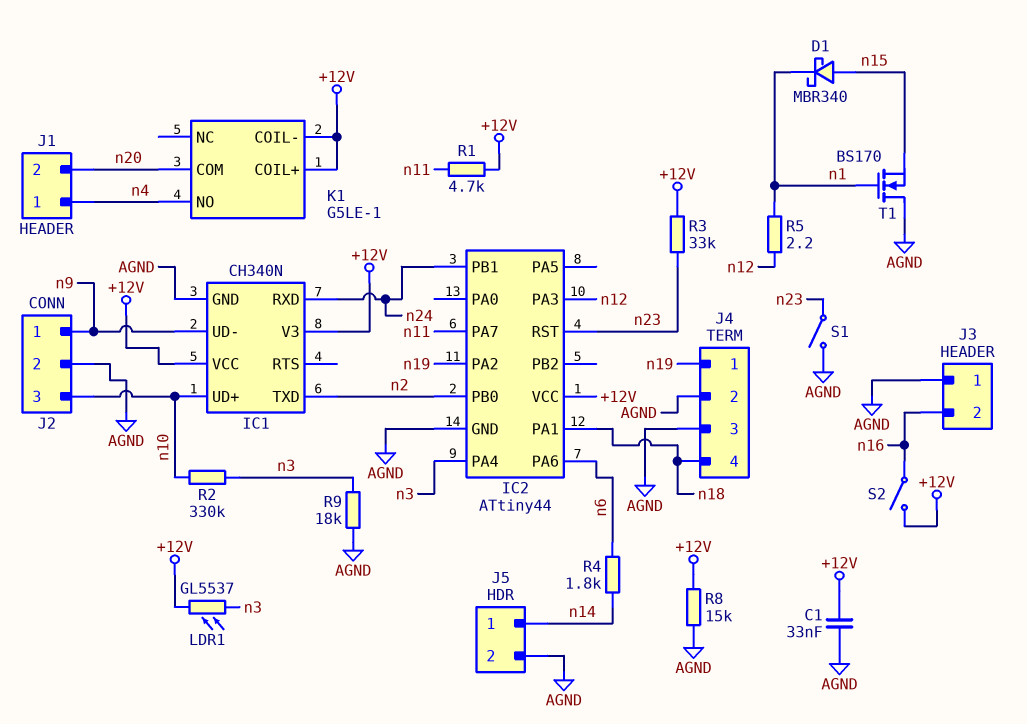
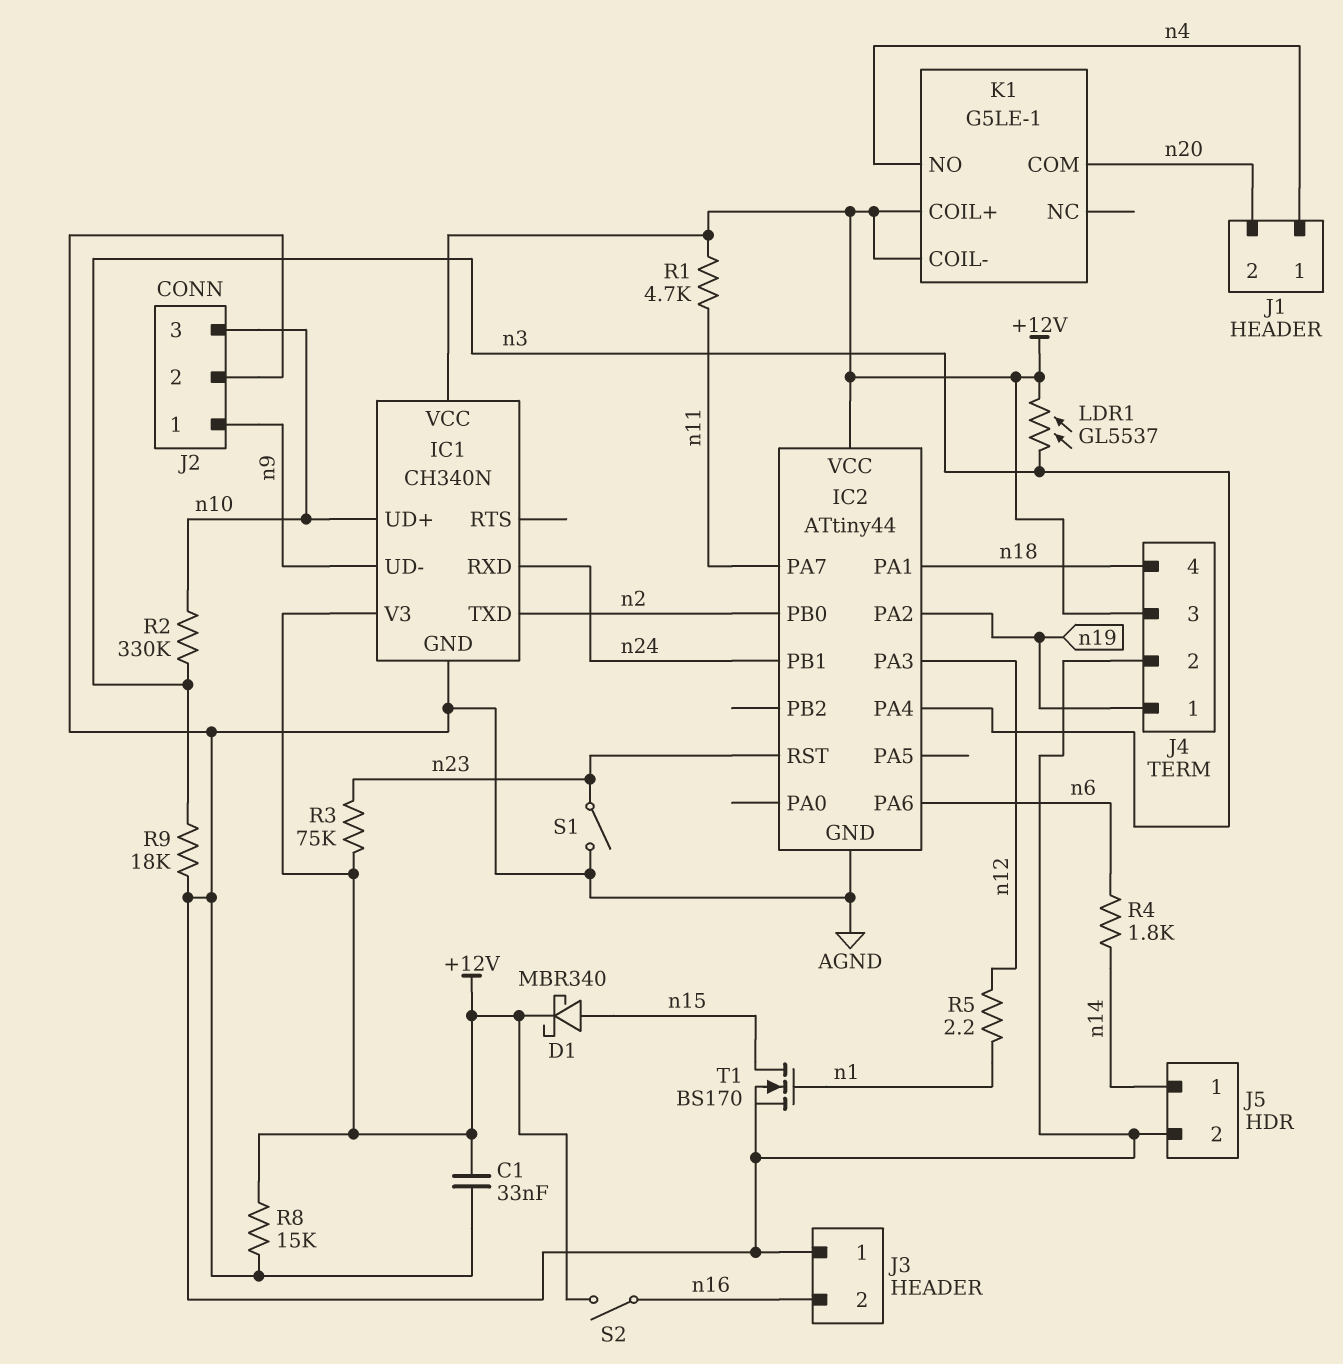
D1: schottky MBR340 (A n15, K n1) -> schottky MBR340 (A n15, K +12V)
J4 pin 3: AGND -> +12V
R3: 33k (+12V, n23) -> 75k (+12V, n23)
T1: NMOS BS170 (G n1, D AGND, S n15) -> NMOS BS170 (G n1, D n15, S AGND)

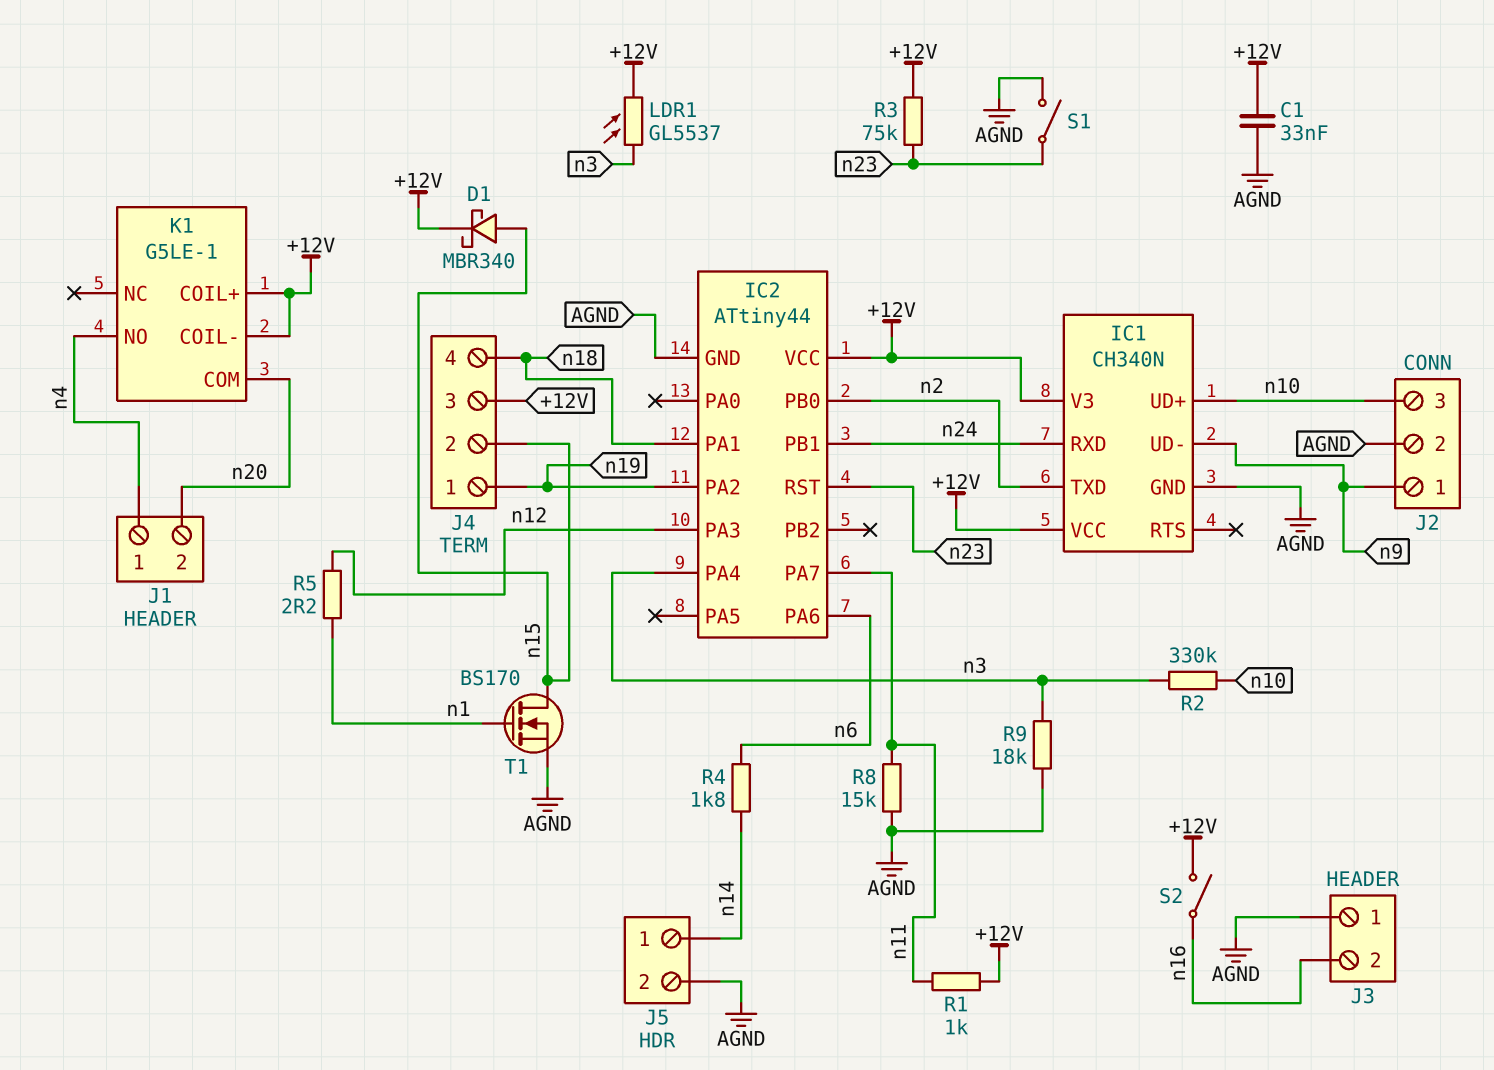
J4 pin 2: AGND -> n15
R1: 4.7k (+12V, n11) -> 1k (+12V, n11)
R8: 15k (+12V, AGND) -> 15k (AGND, n11)

